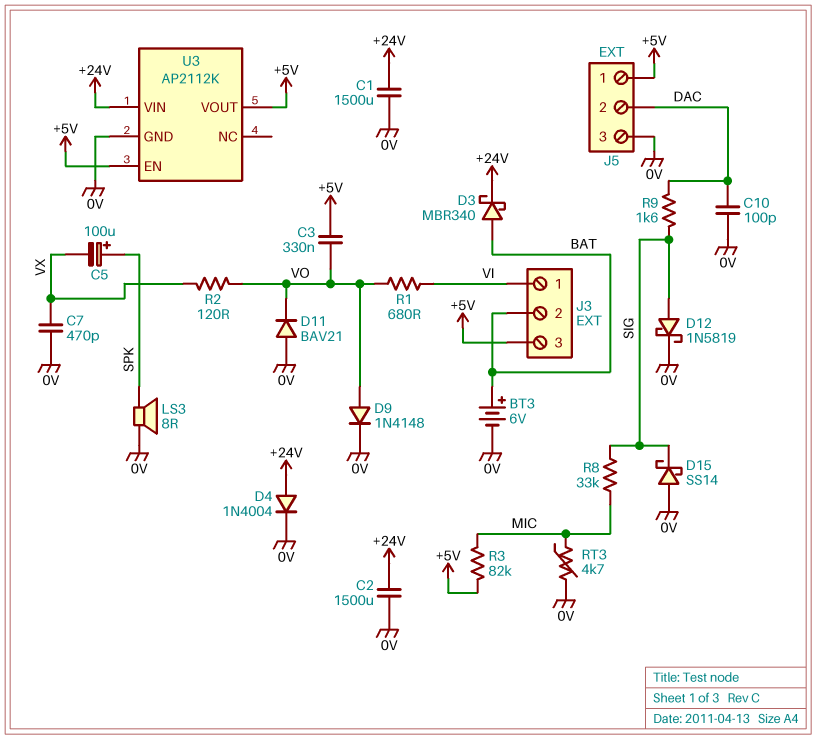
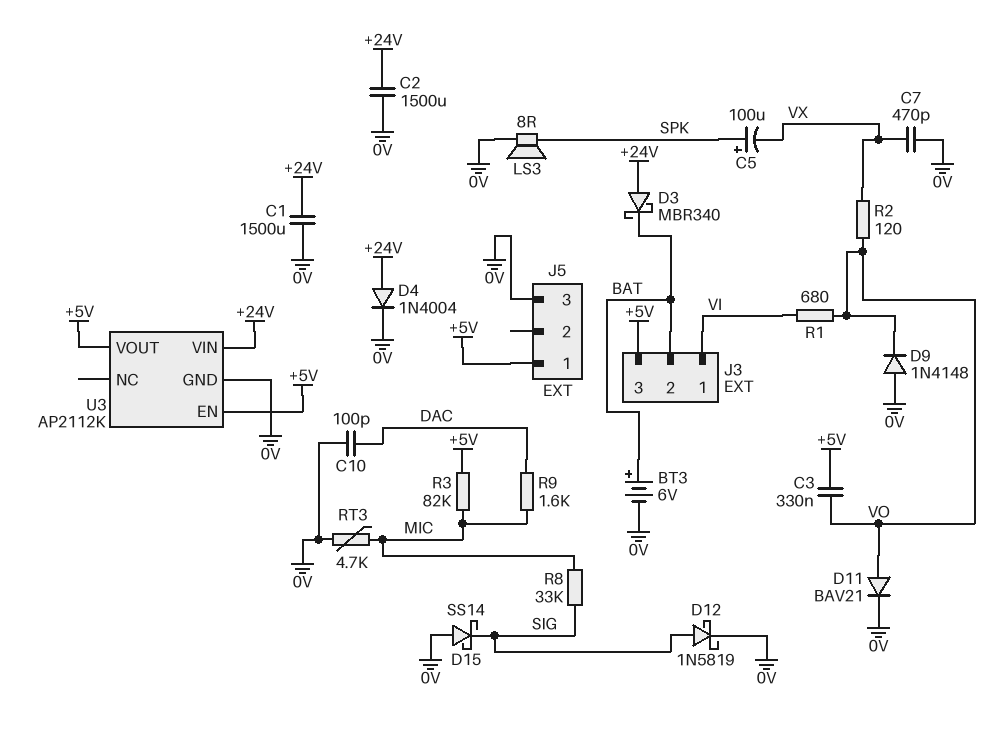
D3: schottky MBR340 (A BAT, K +24V) -> schottky MBR340 (A +24V, K BAT)
D9: diode 1N4148 (A VO, K 0V) -> diode 1N4148 (A 0V, K VO)
D11: diode BAV21 (A 0V, K VO) -> diode BAV21 (A VO, K 0V)
J5 pin 2: DAC -> none
R9: 1.6k (DAC, SIG) -> 1.6k (DAC, MIC)

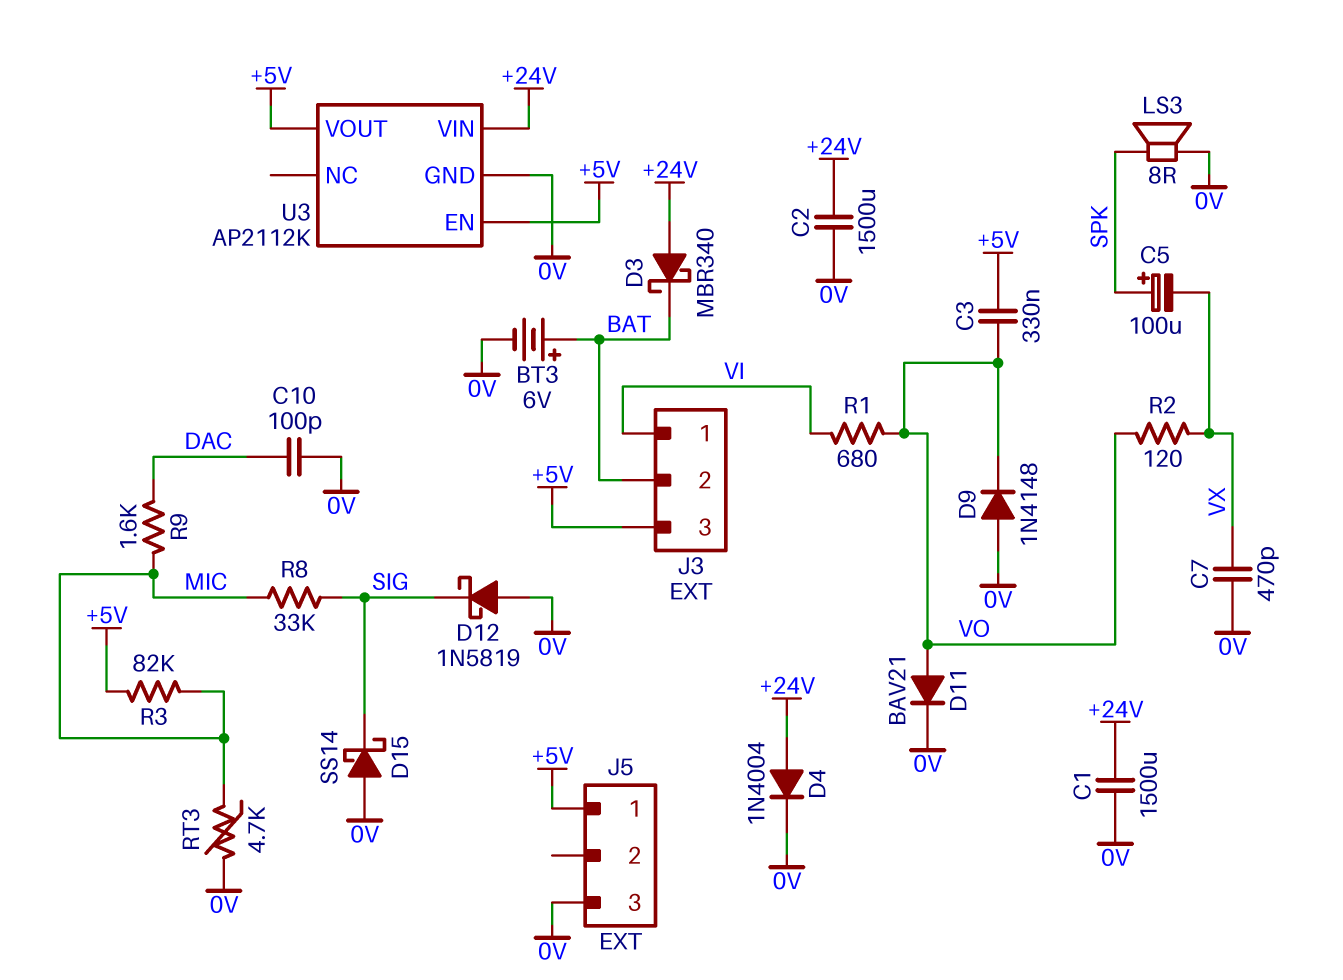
D12: schottky 1N5819 (A SIG, K 0V) -> schottky 1N5819 (A 0V, K SIG)

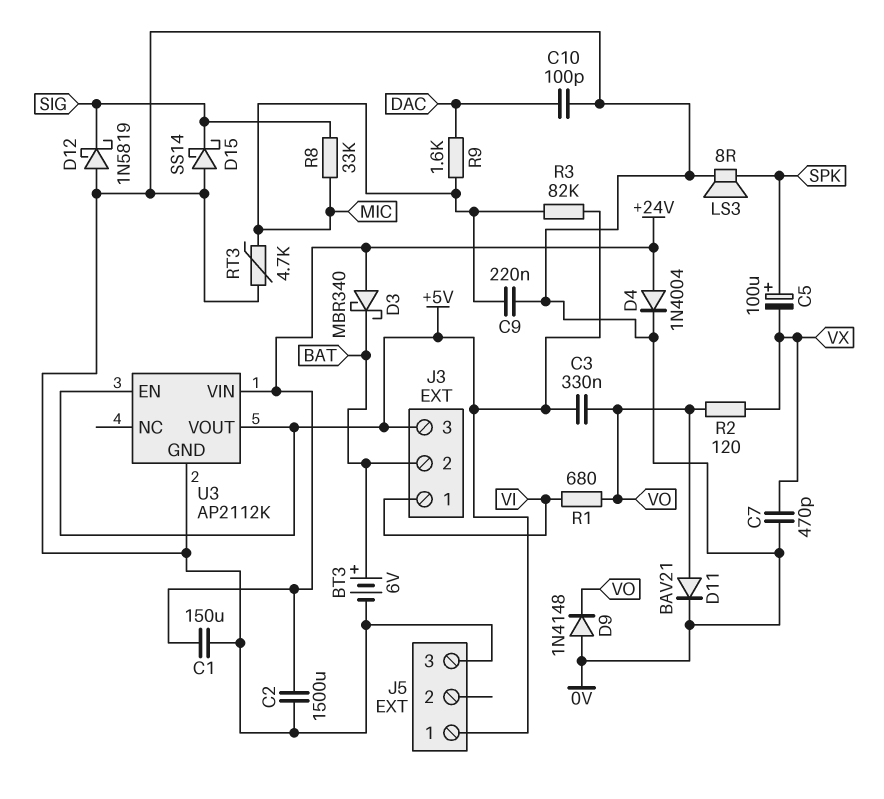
C1: 1500uF (+24V, 0V) -> 150uF (+24V, 0V)
C9: none -> 220nF (0V, MIC)

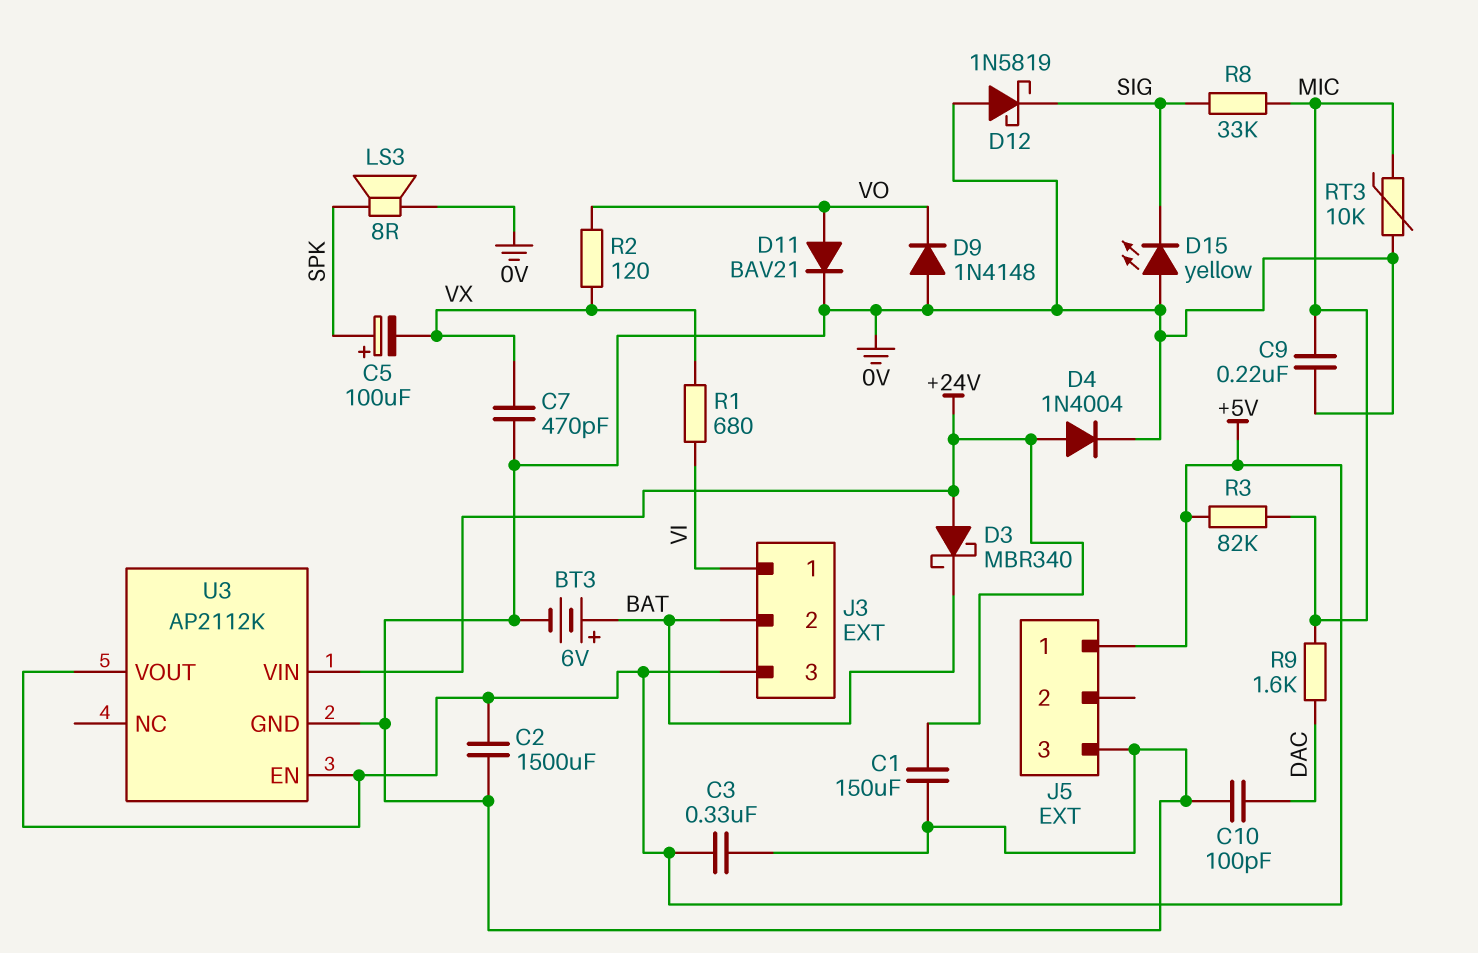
C2: 1500uF (+24V, 0V) -> 1500uF (+5V, 0V)
C3: 330nF (+5V, VO) -> 330nF (+5V, 0V)
D15: schottky SS14 (A 0V, K SIG) -> LED yellow (A 0V, K SIG)
R1: 680 (VI, VO) -> 680 (VI, VX)
RT3: 4.7k (0V, MIC) -> 10k (0V, MIC)

